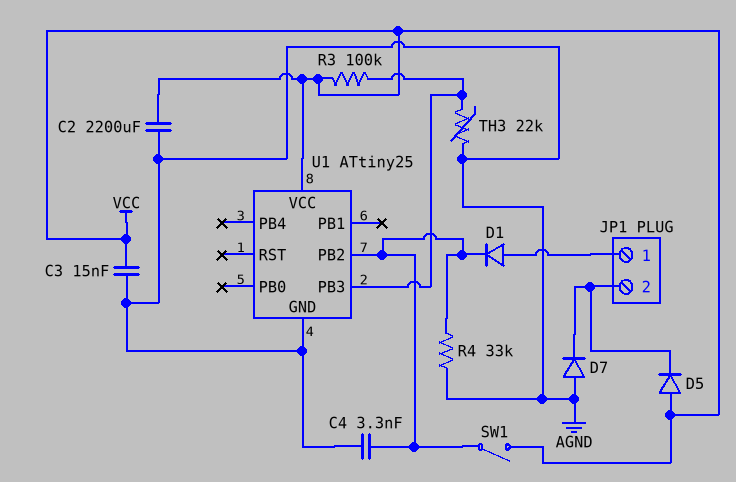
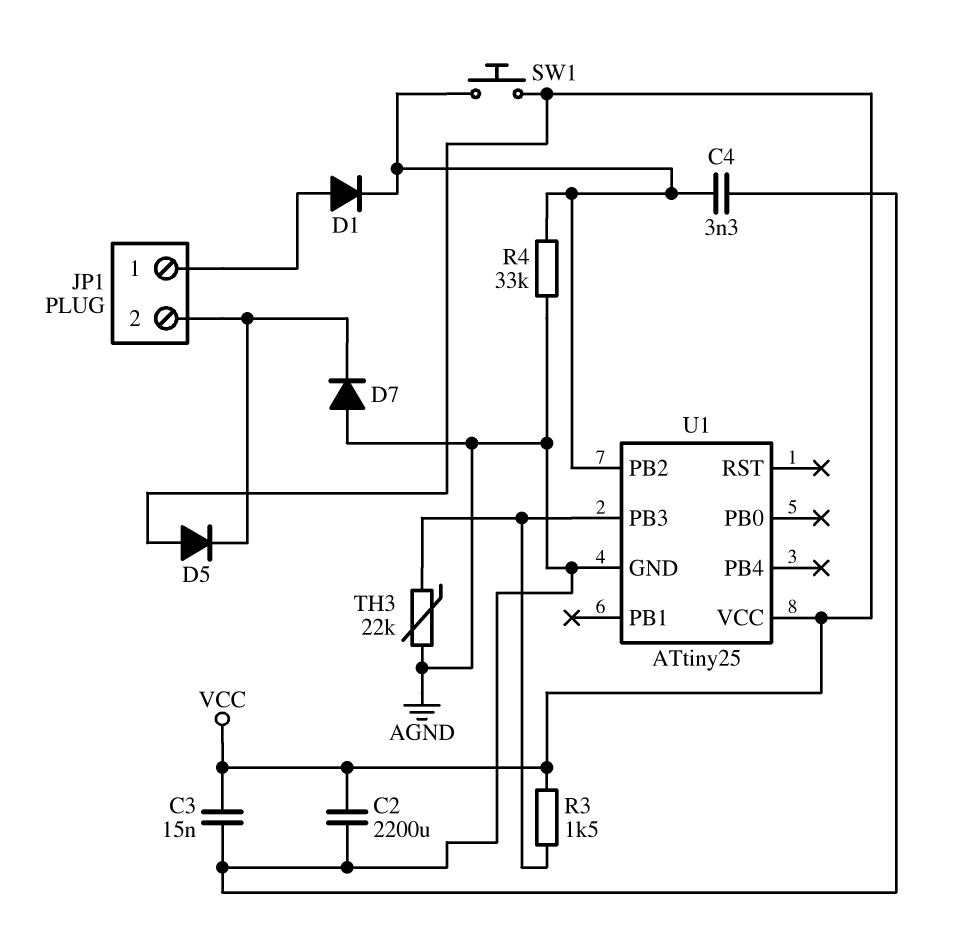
R3: 100k (U1/PB3, VCC) -> 1.5k (U1/PB3, VCC)
SW1: switch (U1/PB2, VCC) -> button (U1/PB2, VCC)

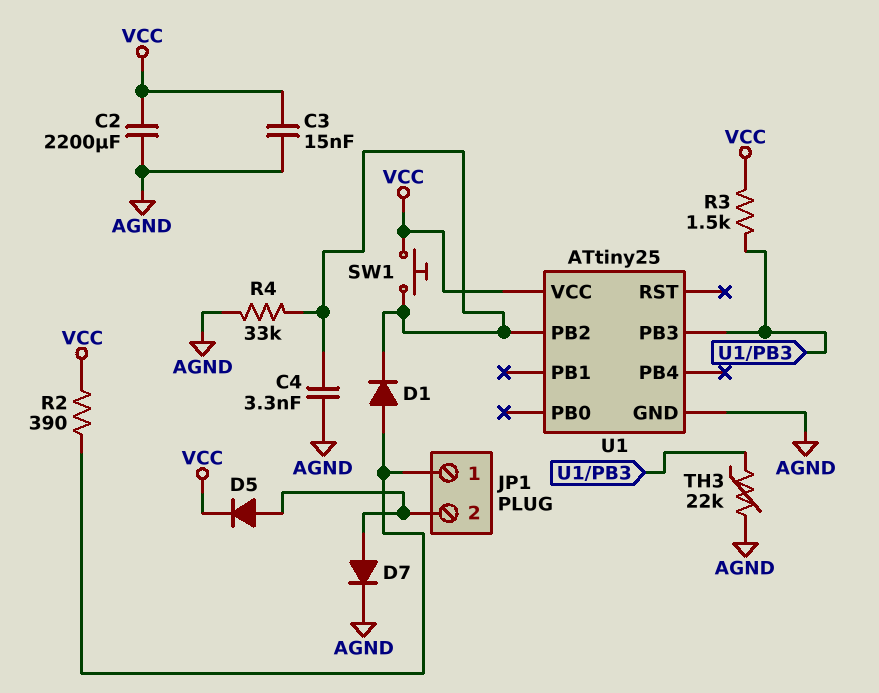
D5: diode (A VCC, K JP1/2) -> diode (A JP1/2, K VCC)
D7: diode (A AGND, K JP1/2) -> diode (A JP1/2, K AGND)
R2: none -> 390 (JP1/1, VCC)

